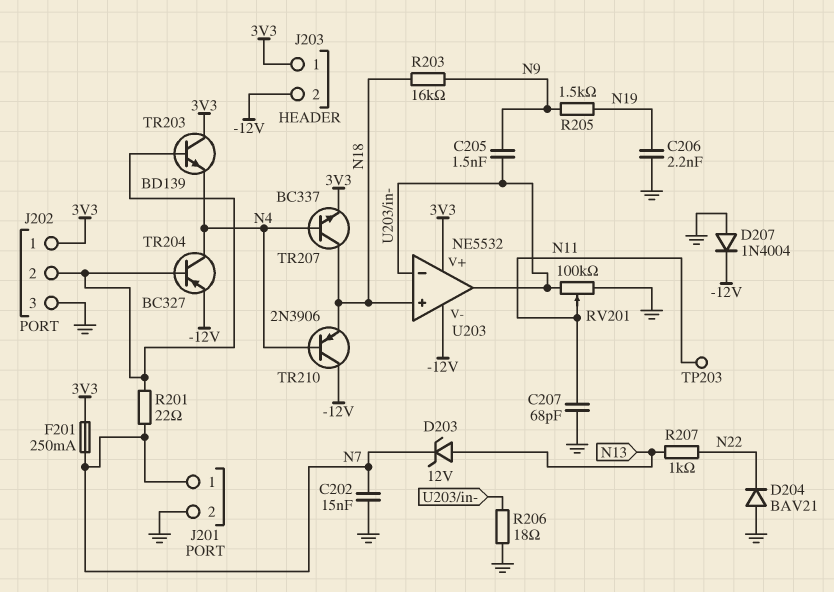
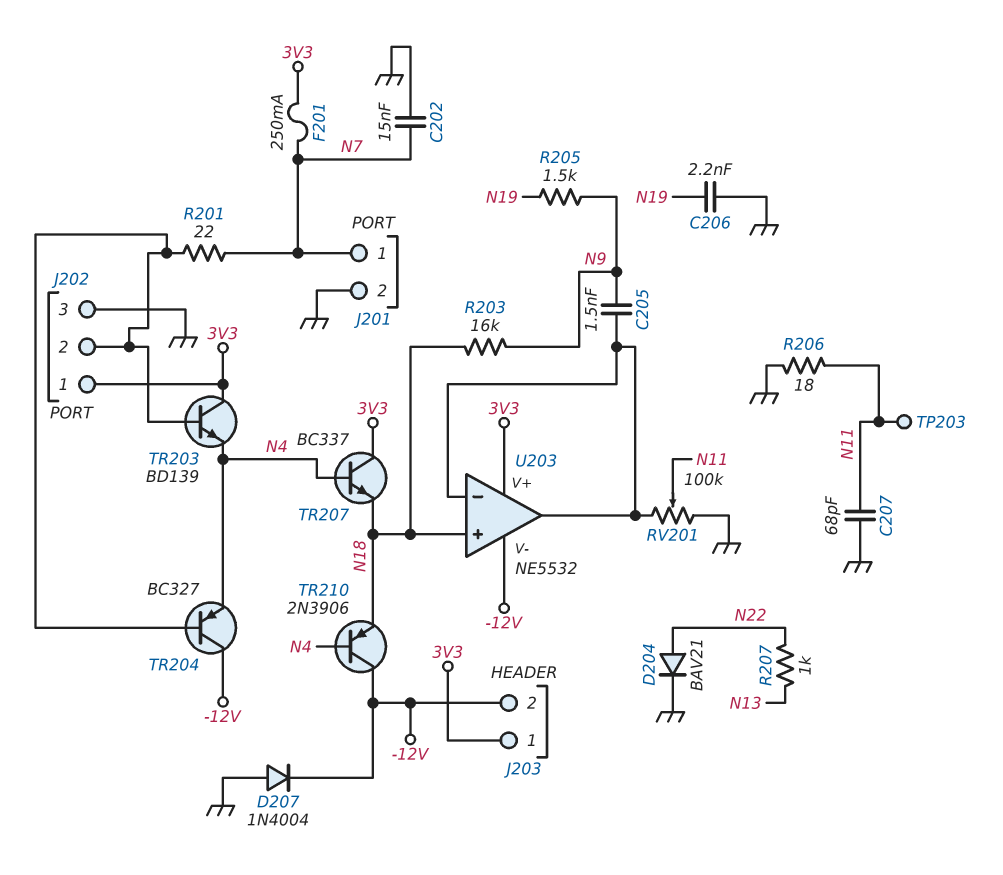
D203: zener 12V (A N13, K N7) -> none
D204: diode BAV21 (A GND, K N22) -> diode BAV21 (A N22, K GND)
R206: 18 (GND, U203/in-) -> 18 (GND, N11)
TR204: PNP BC327 (B J202/2, C N4, E -12V) -> PNP BC327 (B J202/2, C -12V, E N4)
TR207: NPN BC337 (B N4, C N18, E 3V3) -> NPN BC337 (B N4, C 3V3, E N18)

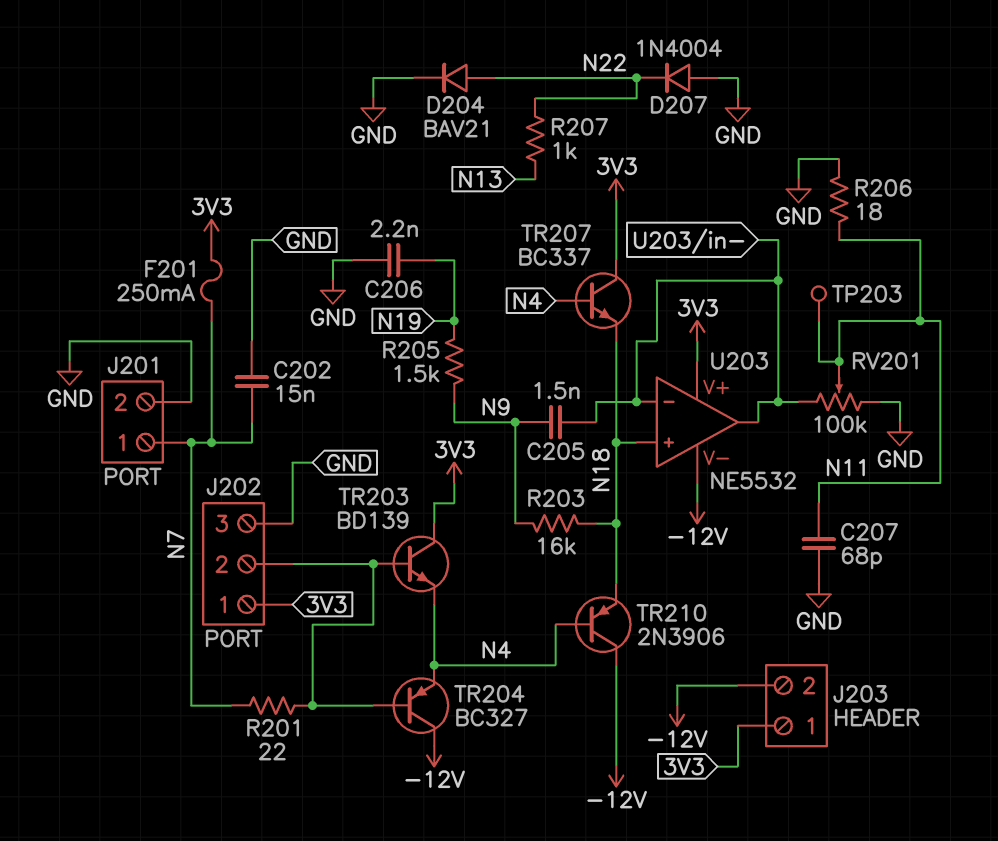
D207: diode 1N4004 (A GND, K -12V) -> diode 1N4004 (A GND, K N22)

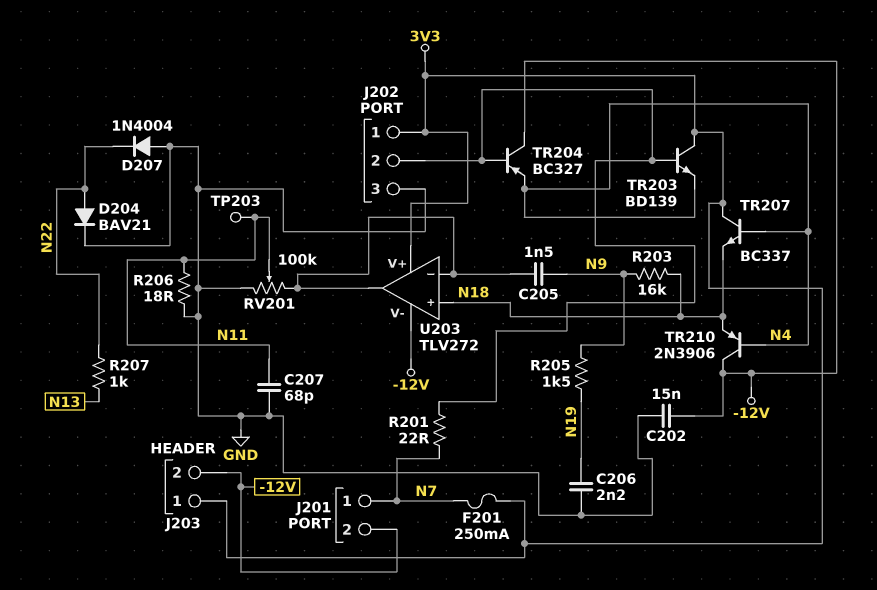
C202: 15nF (GND, N7) -> 15nF (-12V, GND)
J201 pin 2: GND -> -12V
U203: NE5532 -> TLV272

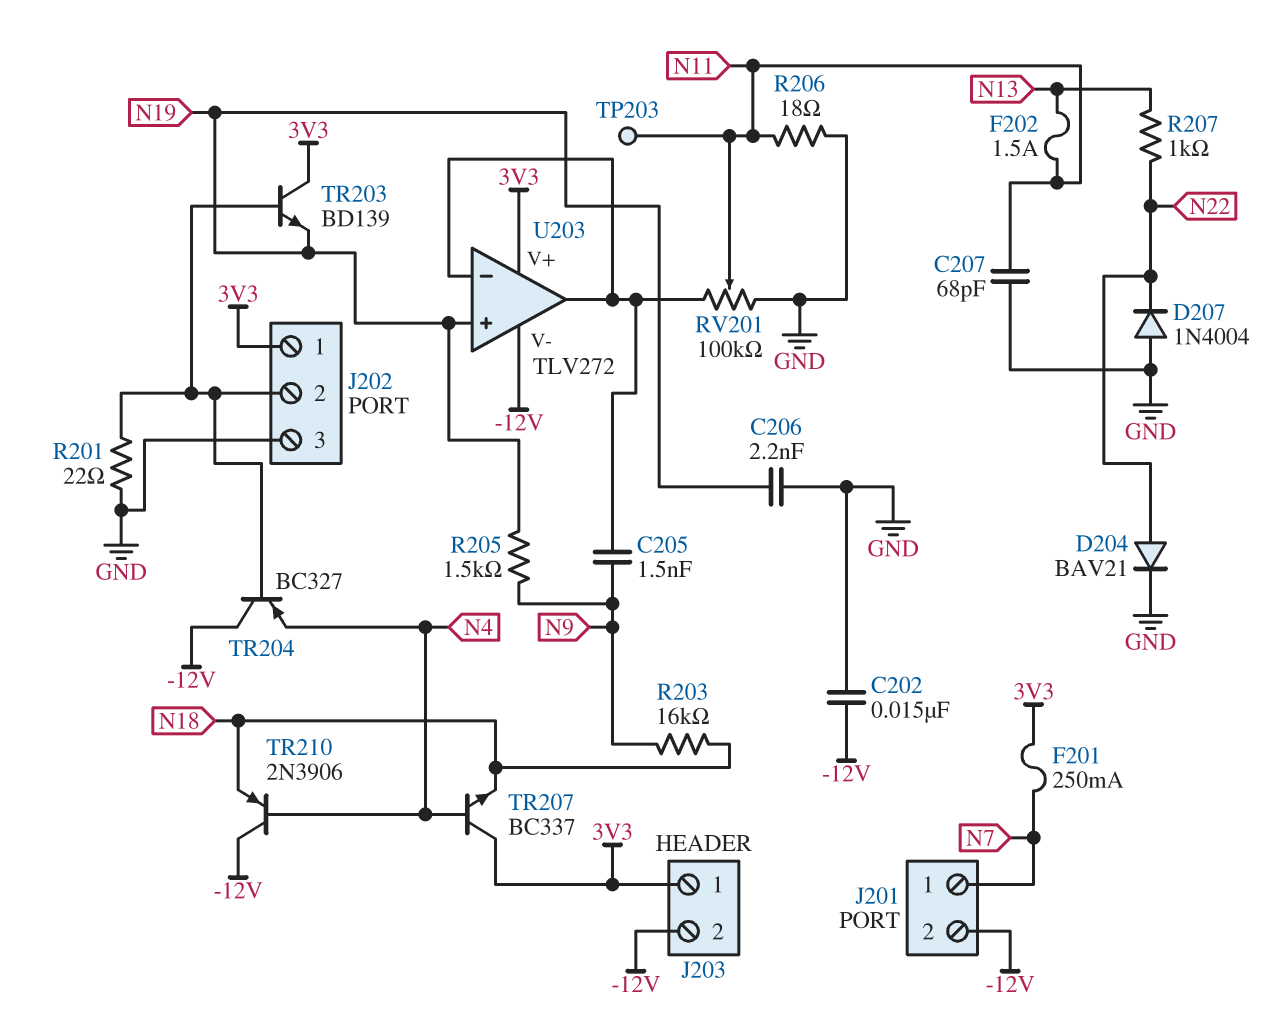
F202: none -> 1.5A (N11, N13)
R201: 22 (J202/2, N7) -> 22 (GND, J202/2)
TR203: NPN BD139 (B J202/2, C 3V3, E N4) -> NPN BD139 (B J202/2, C 3V3, E N19)
U203 pin in+: N18 -> N19

